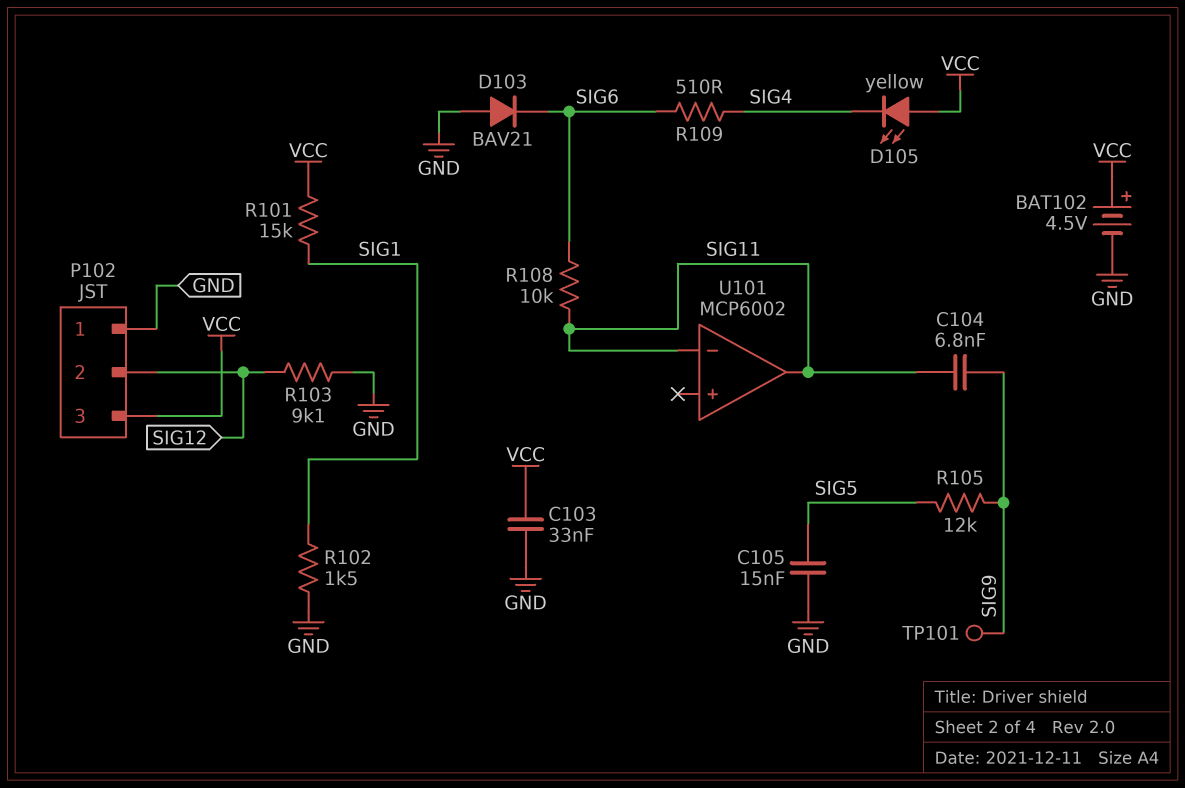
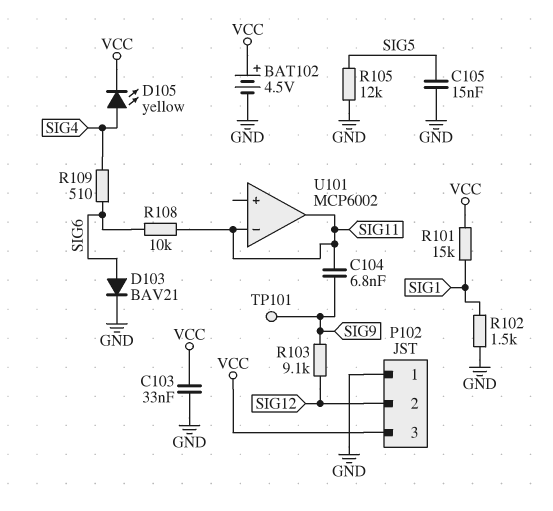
D103: diode BAV21 (A GND, K SIG6) -> diode BAV21 (A SIG6, K GND)
D105: LED yellow (A VCC, K SIG4) -> LED yellow (A SIG4, K VCC)
R103: 9.1k (GND, SIG12) -> 9.1k (SIG9, SIG12)
R105: 12k (SIG5, SIG9) -> 12k (GND, SIG5)

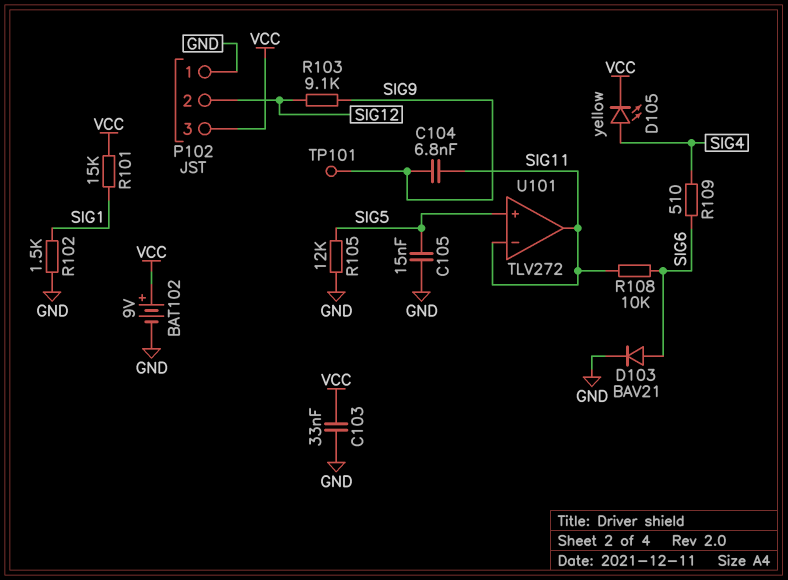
BAT102: 4.5V (plus VCC, minus GND) -> 9V (plus VCC, minus GND)
U101: MCP6002 -> TLV272
U101 pin in+: none -> SIG5

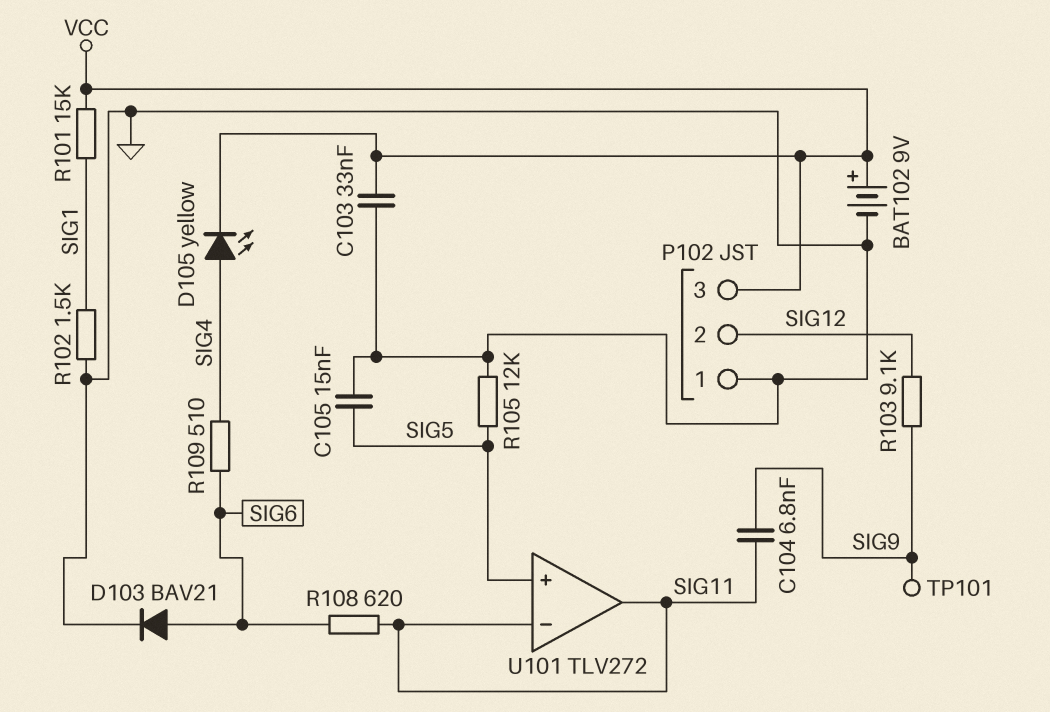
R108: 10k (SIG6, SIG11) -> 620 (SIG6, SIG11)

